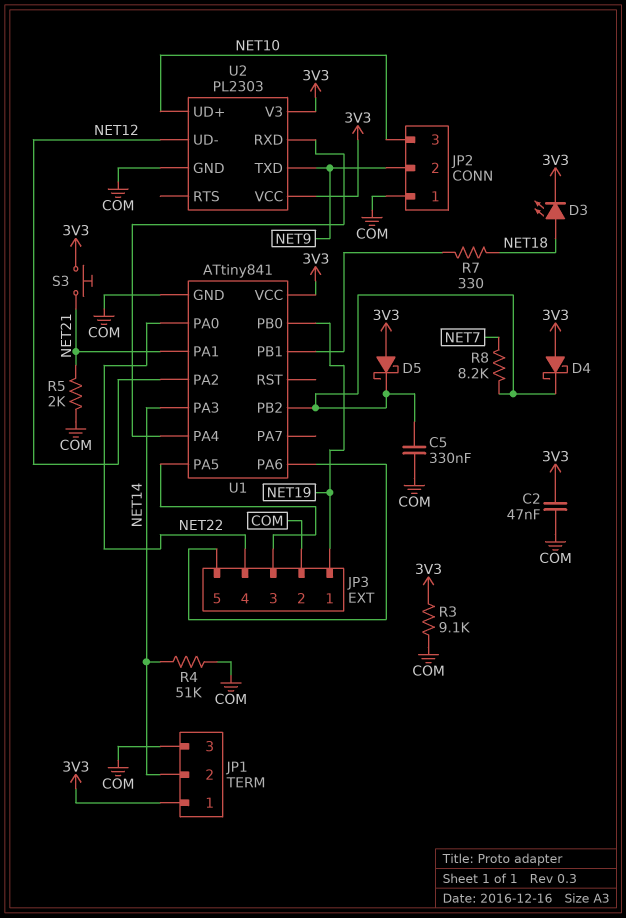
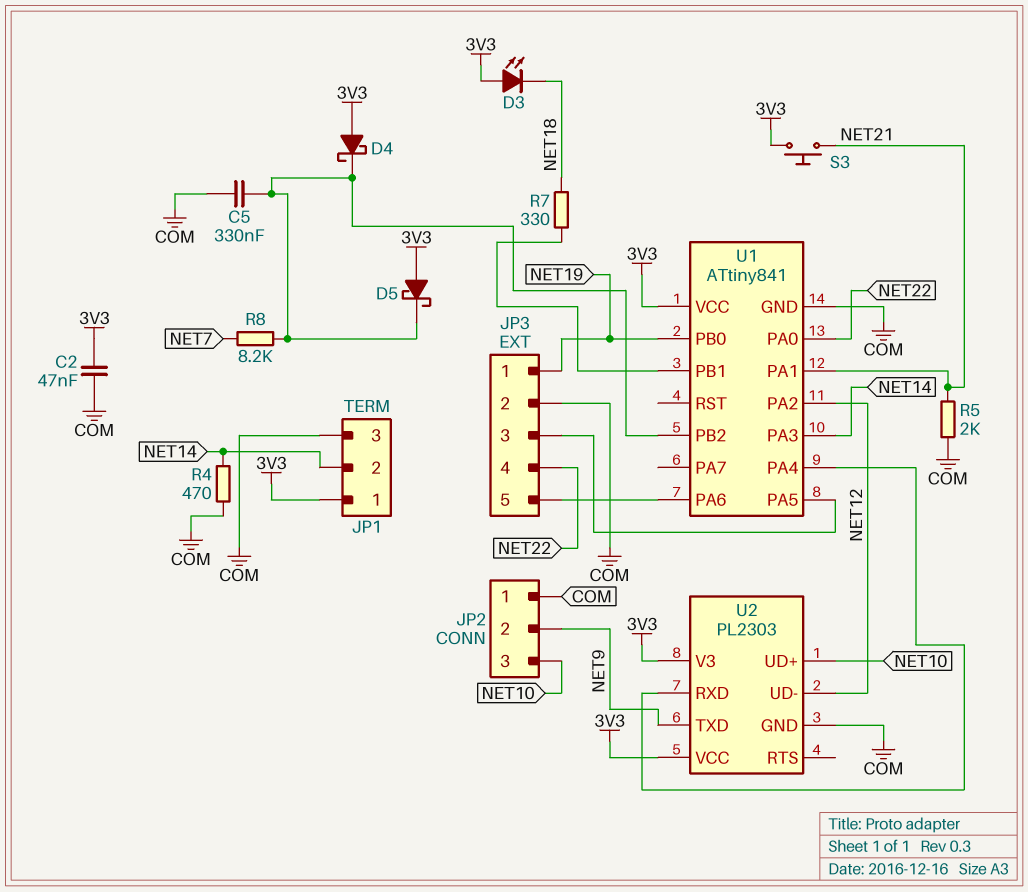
D3: LED (A NET18, K 3V3) -> LED (A 3V3, K NET18)
R3: 9.1k (3V3, COM) -> none
R4: 51k (COM, NET14) -> 470 (COM, NET14)

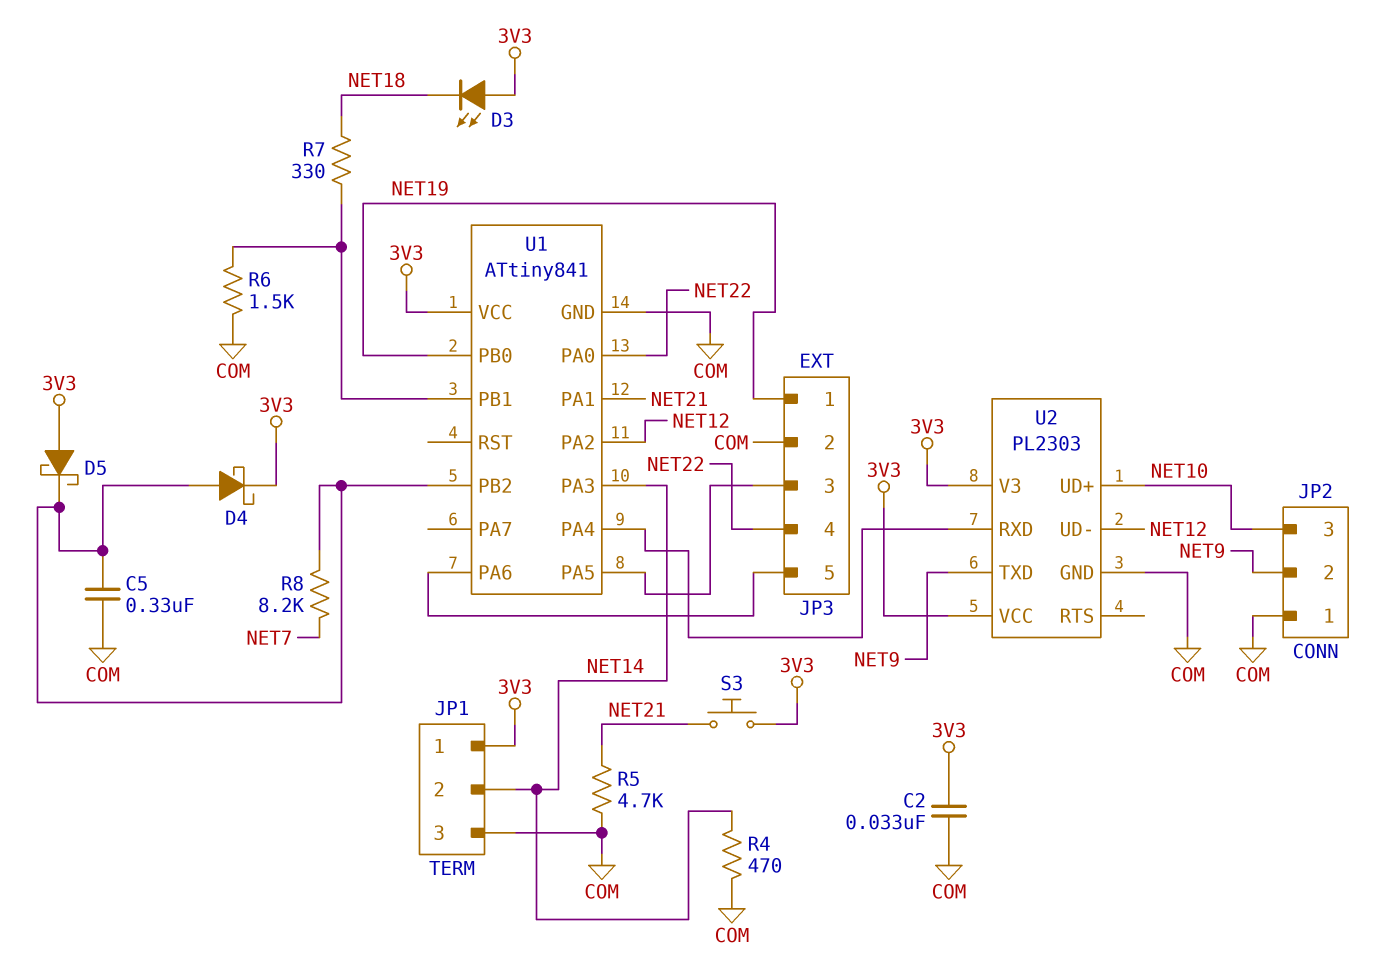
C2: 47nF (3V3, COM) -> 33nF (3V3, COM)
D4: schottky (A 3V3, K U1/PB2) -> schottky (A U1/PB2, K 3V3)
R5: 2k (COM, NET21) -> 4.7k (COM, NET21)
R6: none -> 1.5k (COM, U1/PB1)

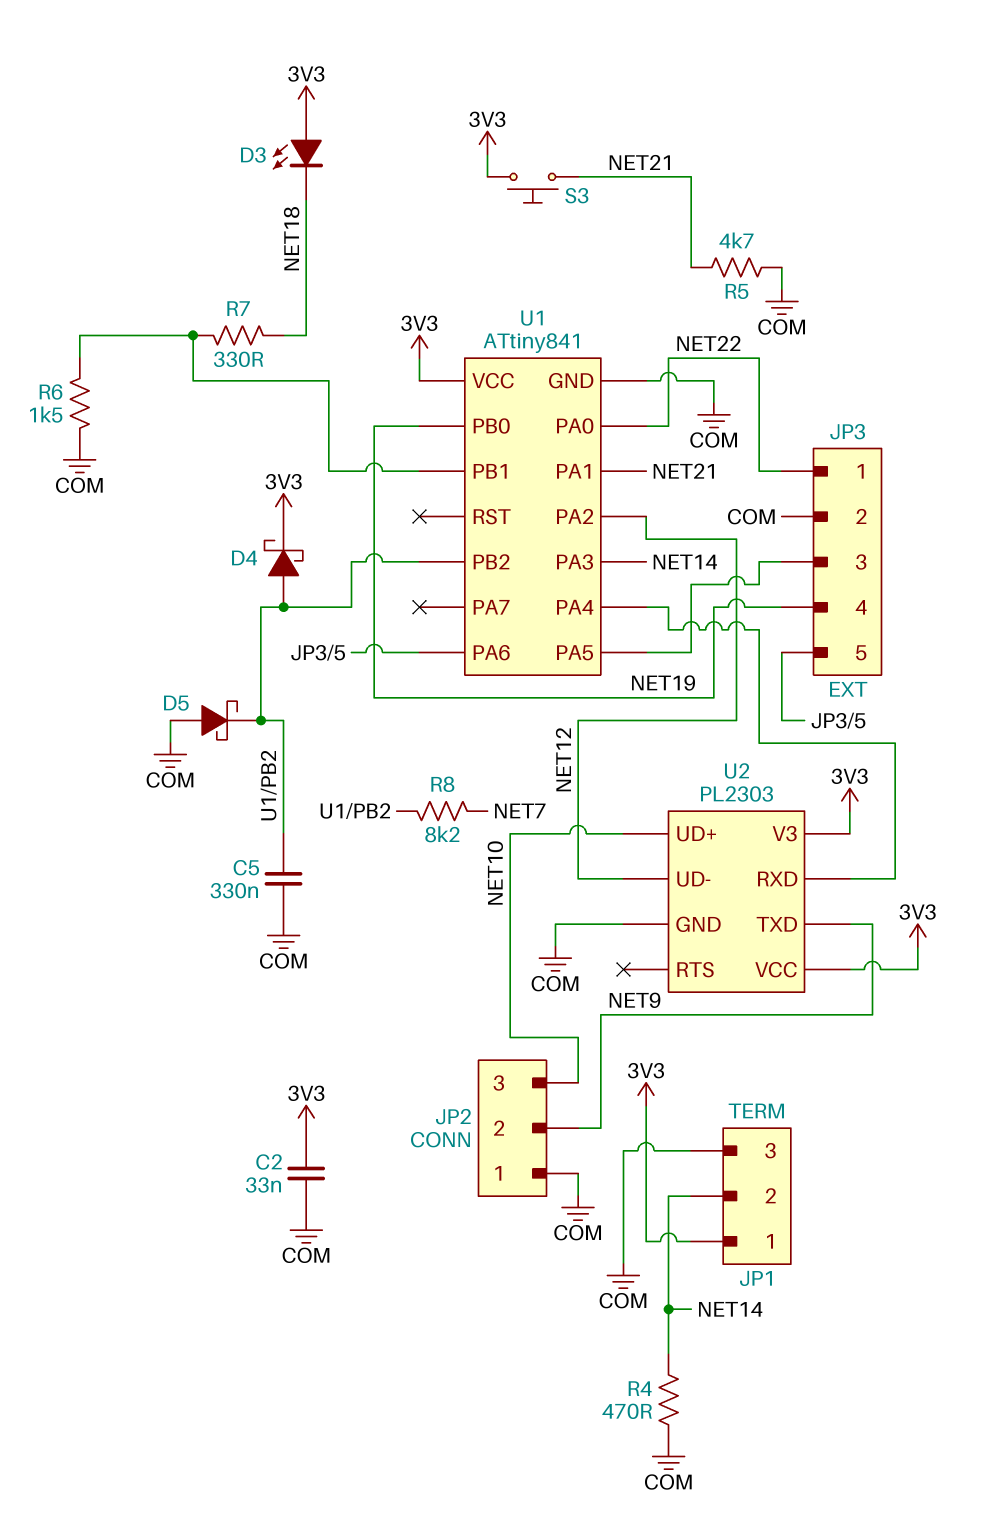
D5: schottky (A 3V3, K U1/PB2) -> schottky (A COM, K U1/PB2)
JP3 pin 1: NET19 -> NET22
JP3 pin 4: NET22 -> NET19

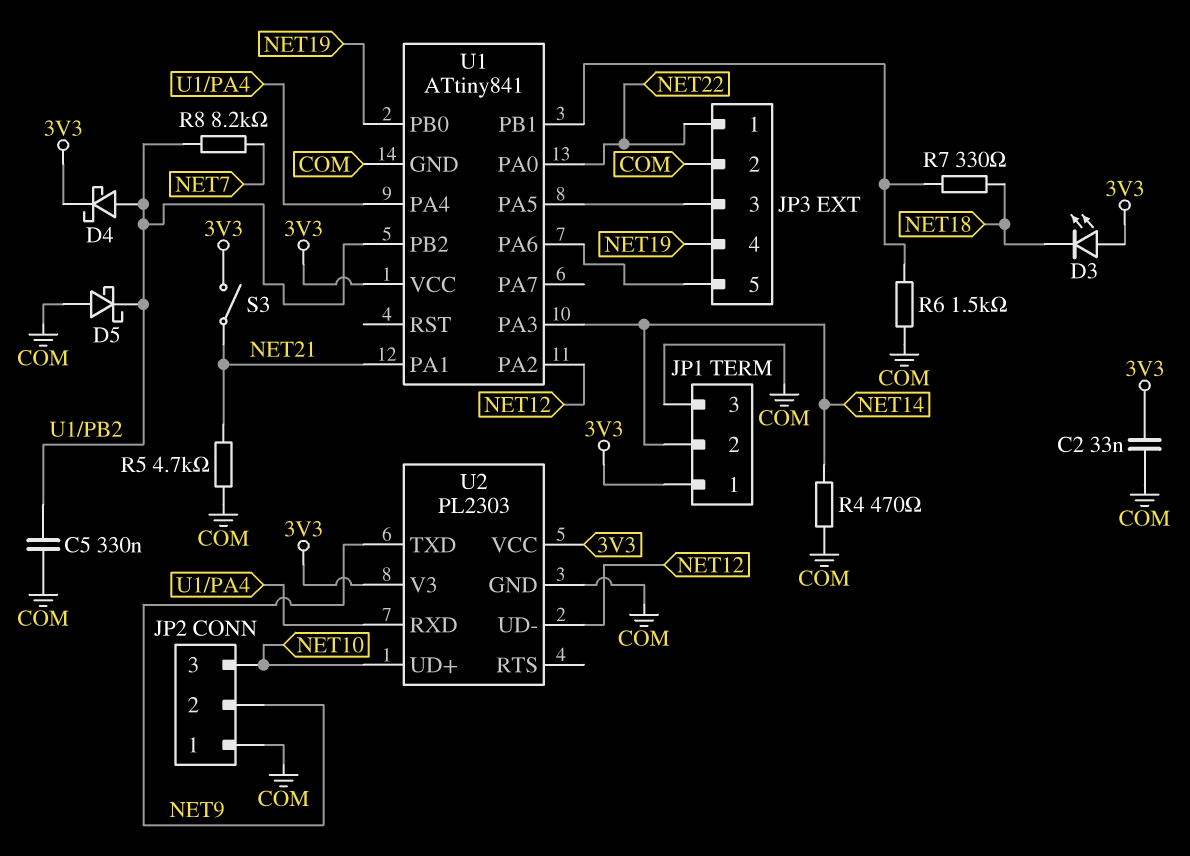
S3: button (3V3, NET21) -> switch (3V3, NET21)

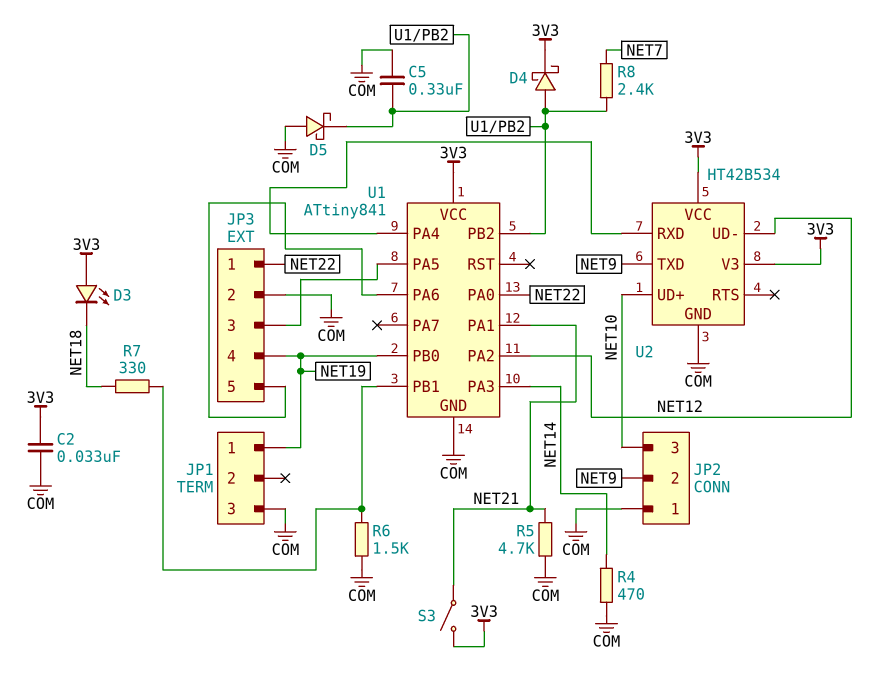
JP1 pin 1: 3V3 -> NET19
JP1 pin 2: NET14 -> none
R8: 8.2k (NET7, U1/PB2) -> 2.4k (NET7, U1/PB2)
U2: PL2303 -> HT42B534

